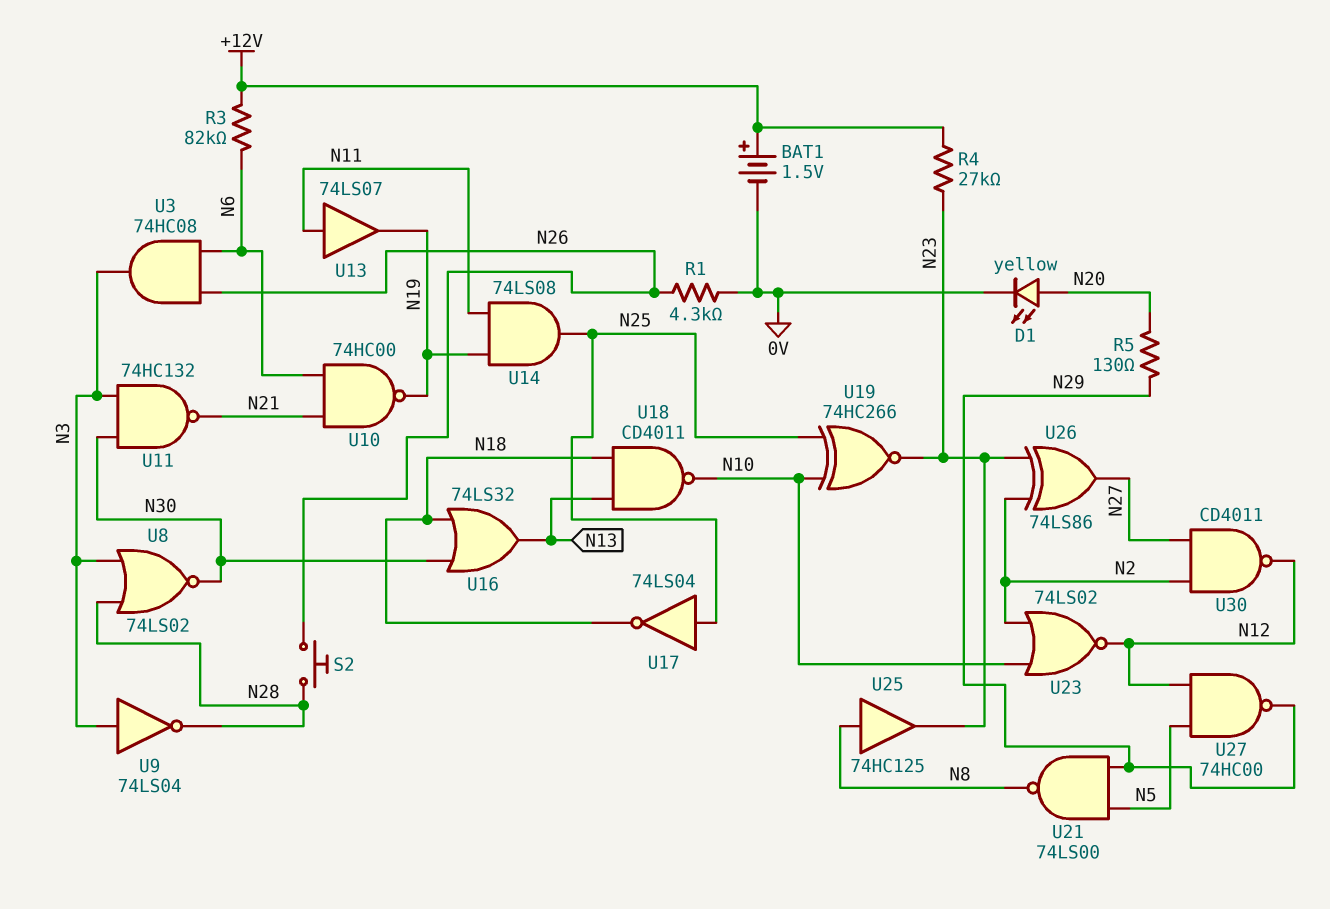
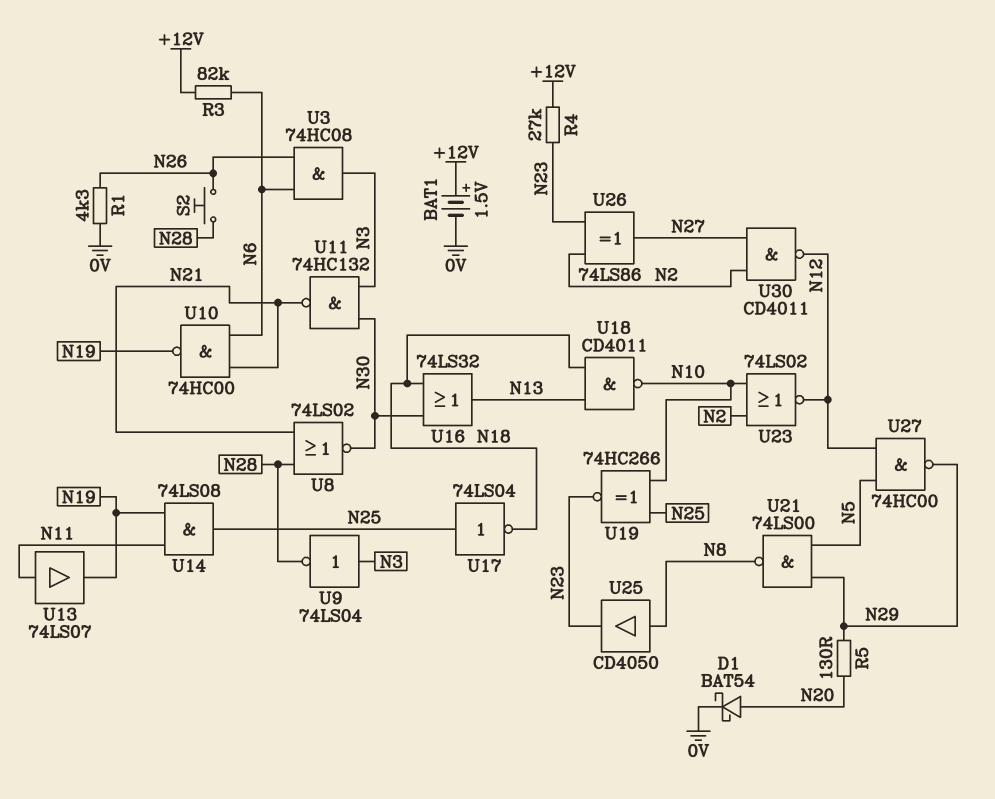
D1: LED yellow (A N20, K 0V) -> schottky BAT54 (A N20, K 0V)
U8: NOR 74LS02 (in N3, in N28, out N30) -> NOR 74LS02 (in N21, in N28, out N30)
U25: buffer 74HC125 (in N8, out N23) -> buffer CD4050 (in N8, out N23)

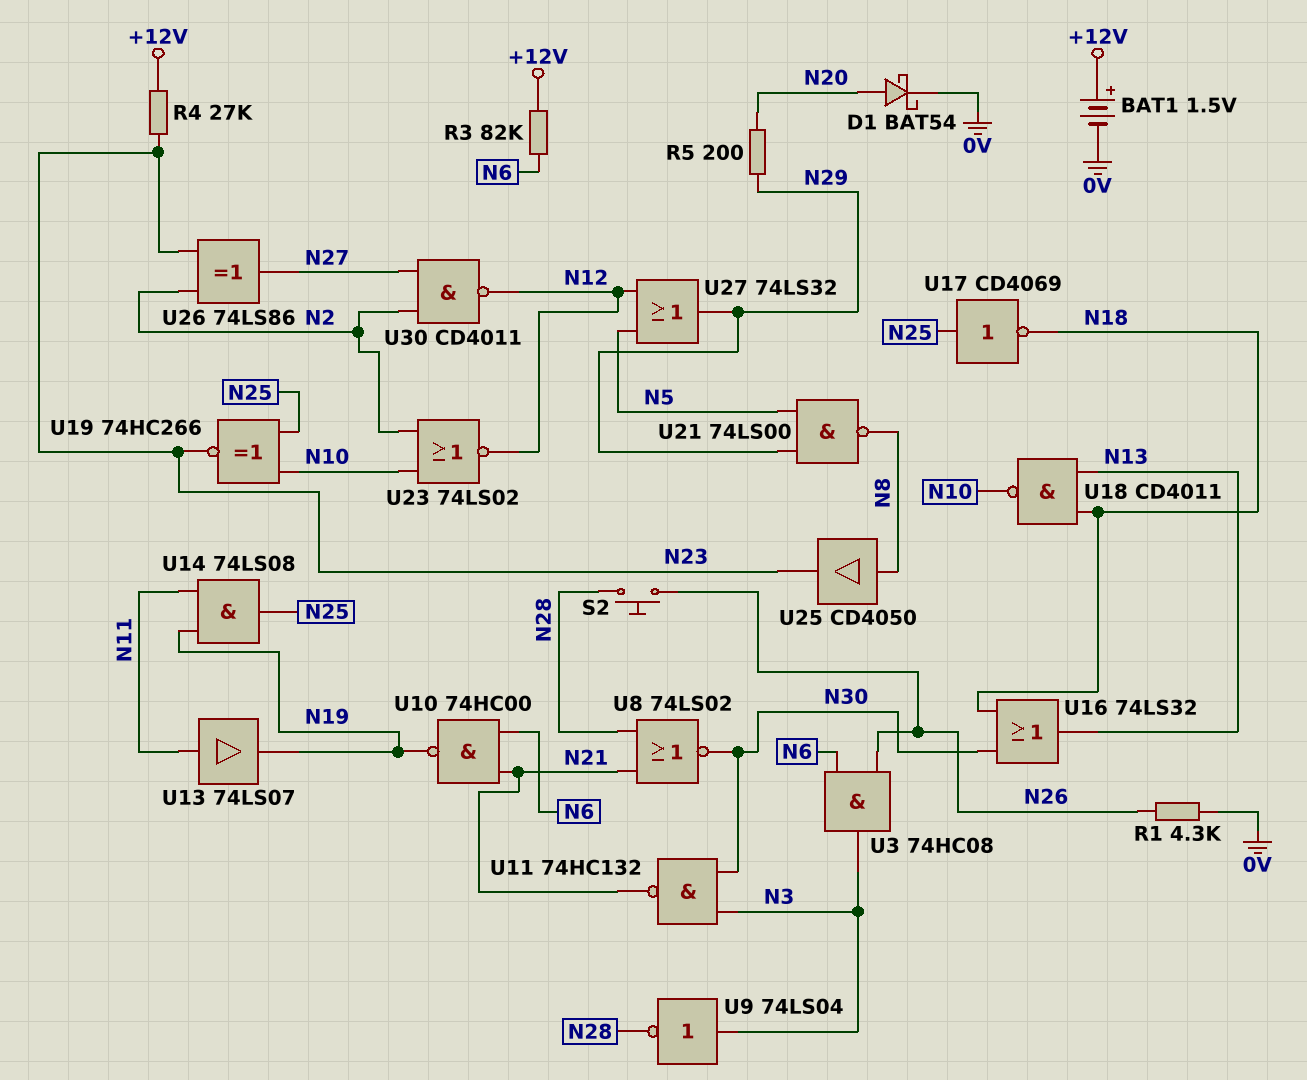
R5: 130 (N20, N29) -> 200 (N20, N29)
U17: NOT 74LS04 (in N25, out N18) -> NOT CD4069 (in N25, out N18)
U27: NAND 74HC00 (in N5, in N12, out N29) -> OR 74LS32 (in N5, in N12, out N29)

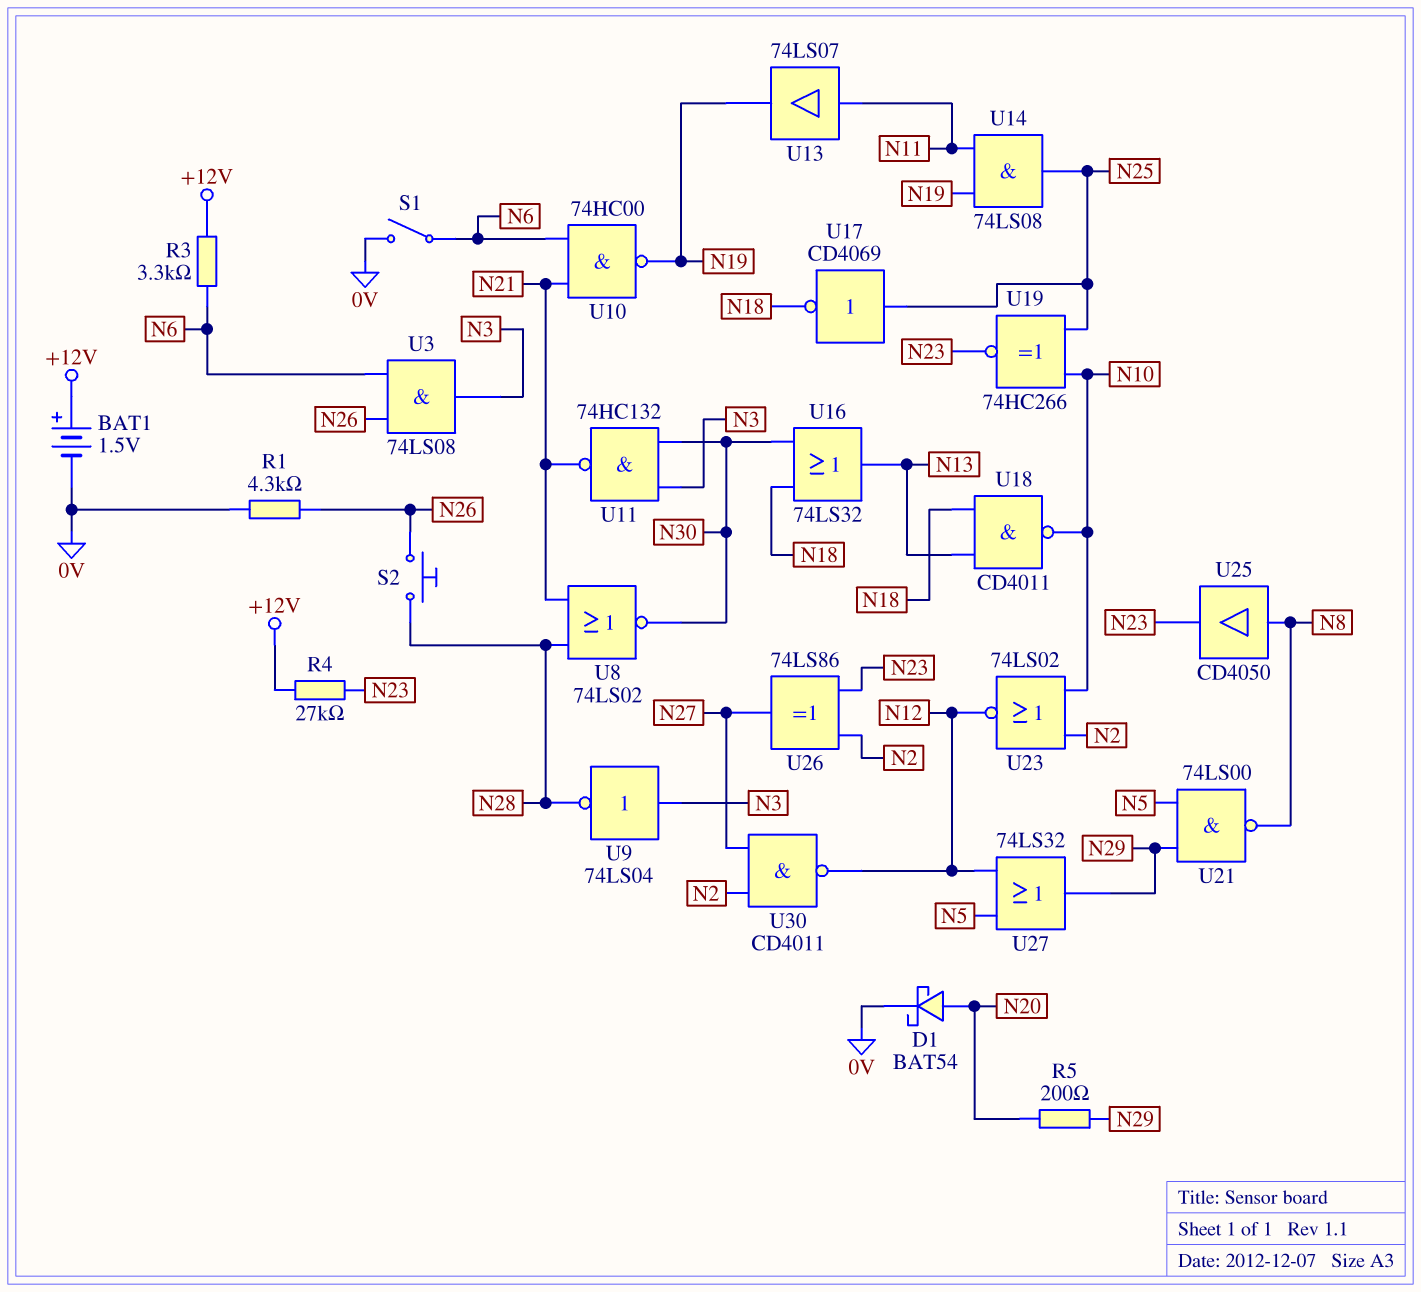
R3: 82k (+12V, N6) -> 3.3k (+12V, N6)
S1: none -> switch (0V, N6)
U3: AND 74HC08 (in N6, in N26, out N3) -> AND 74LS08 (in N6, in N26, out N3)

